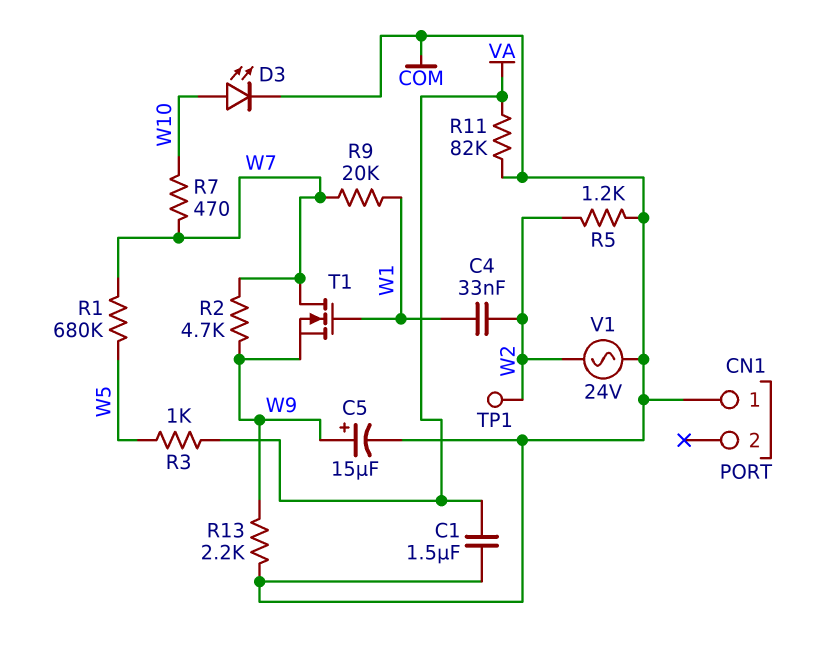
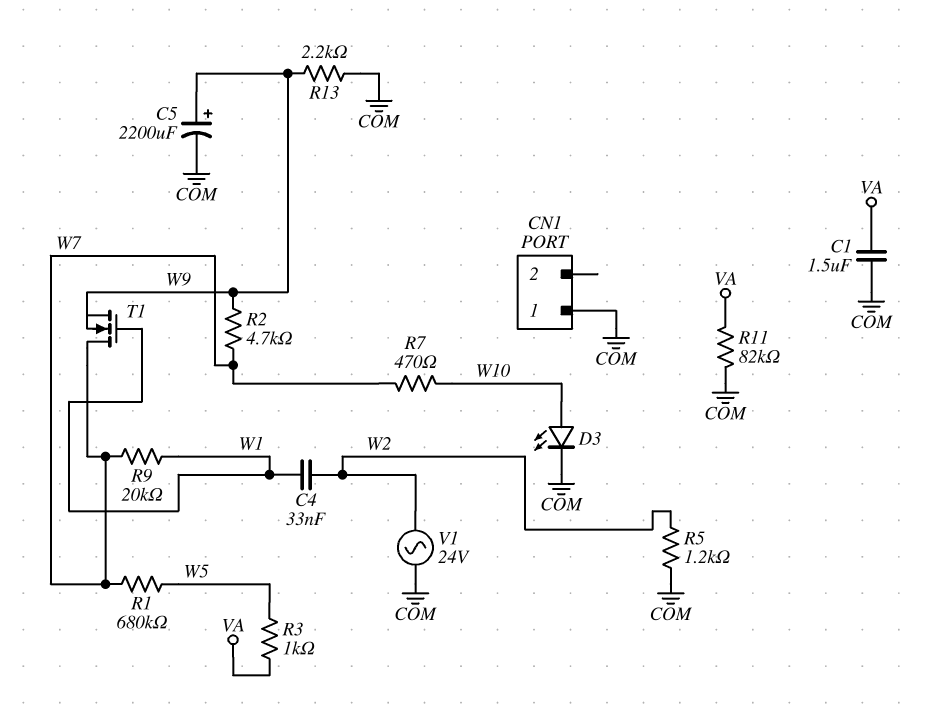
C5: 15uF (plus W9, minus COM) -> 2200uF (plus W9, minus COM)
TP1: test point (W2) -> none

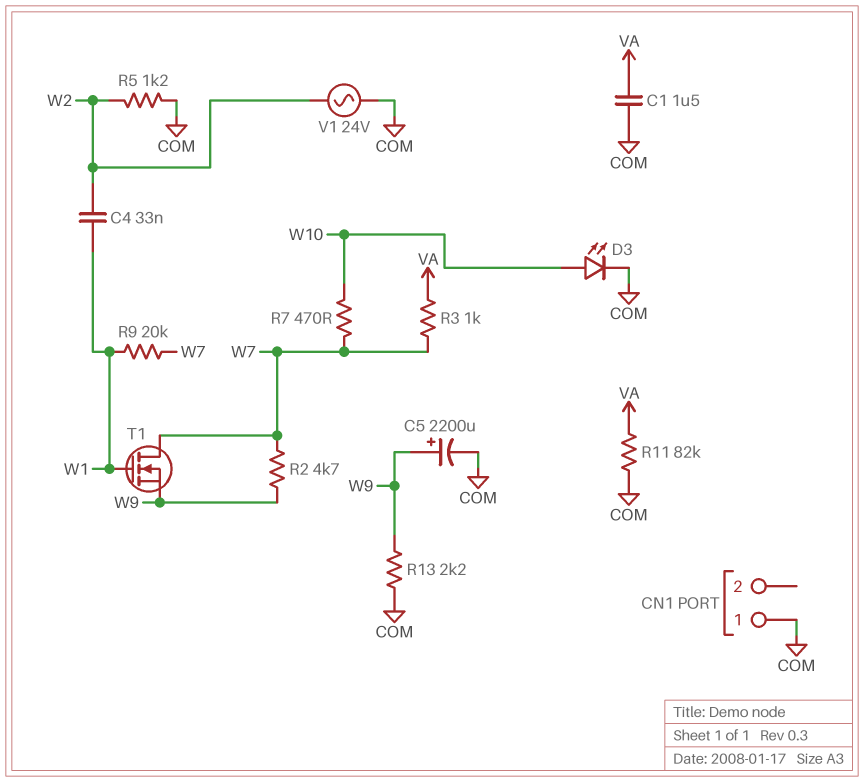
R1: 680k (W5, W7) -> none
R3: 1k (VA, W5) -> 1k (VA, W7)

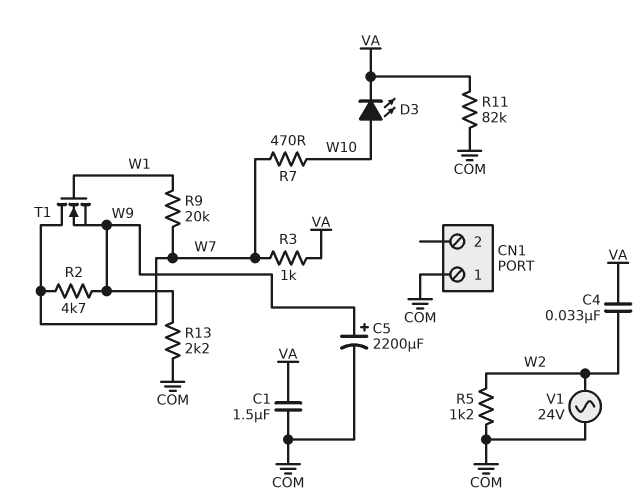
C4: 33nF (W1, W2) -> 33nF (VA, W2)
D3: LED (A W10, K COM) -> LED (A W10, K VA)

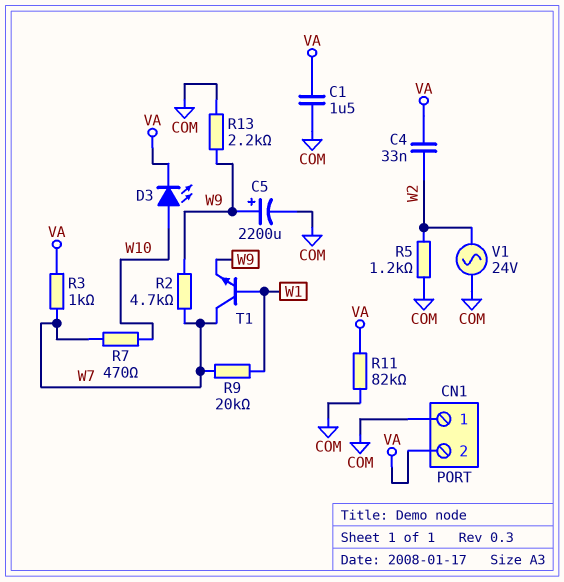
CN1 pin 2: none -> VA
T1: NMOS (G W1, D W7, S W9) -> NPN (B W1, C W7, E W9)

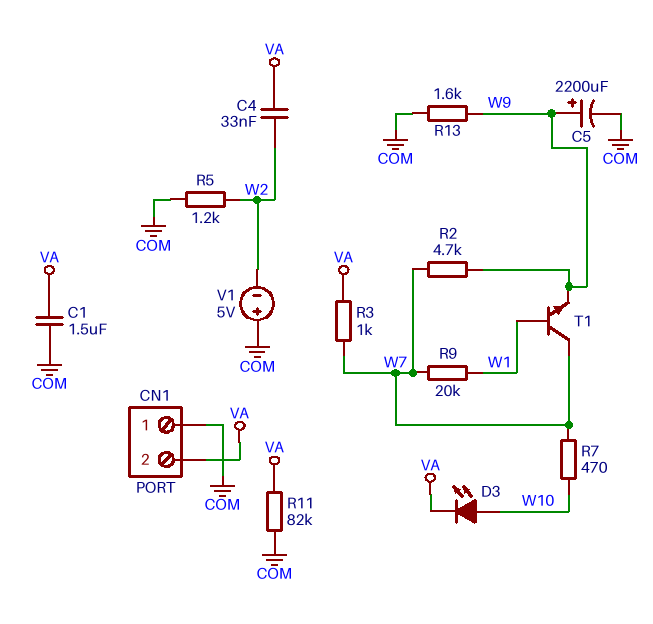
R13: 2.2k (COM, W9) -> 1.6k (COM, W9)
V1: AC 24V (COM, W2) -> 5V (plus COM, minus W2)

